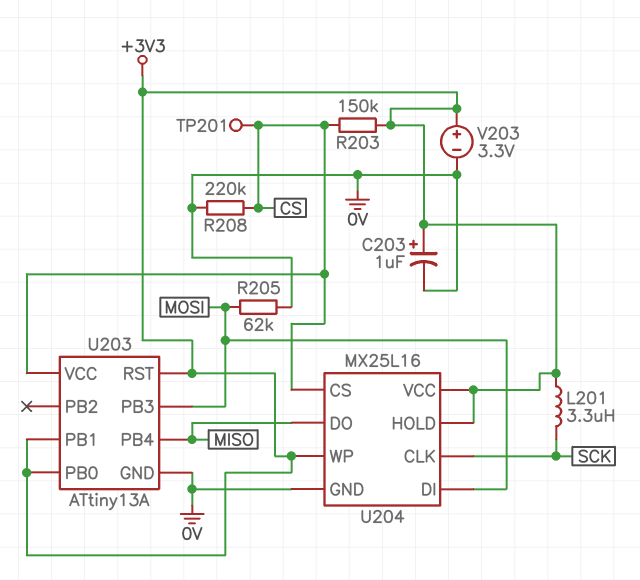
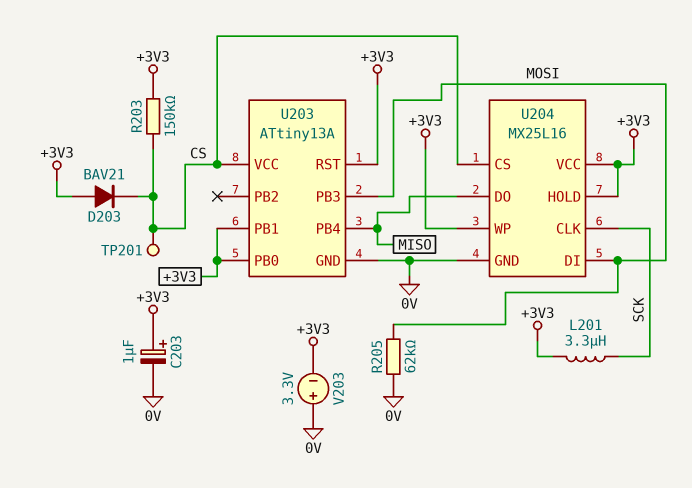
D203: none -> diode BAV21 (A +3V3, K CS)
R208: 220k (0V, CS) -> none
V203: 3.3V (plus +3V3, minus 0V) -> 3.3V (plus 0V, minus +3V3)

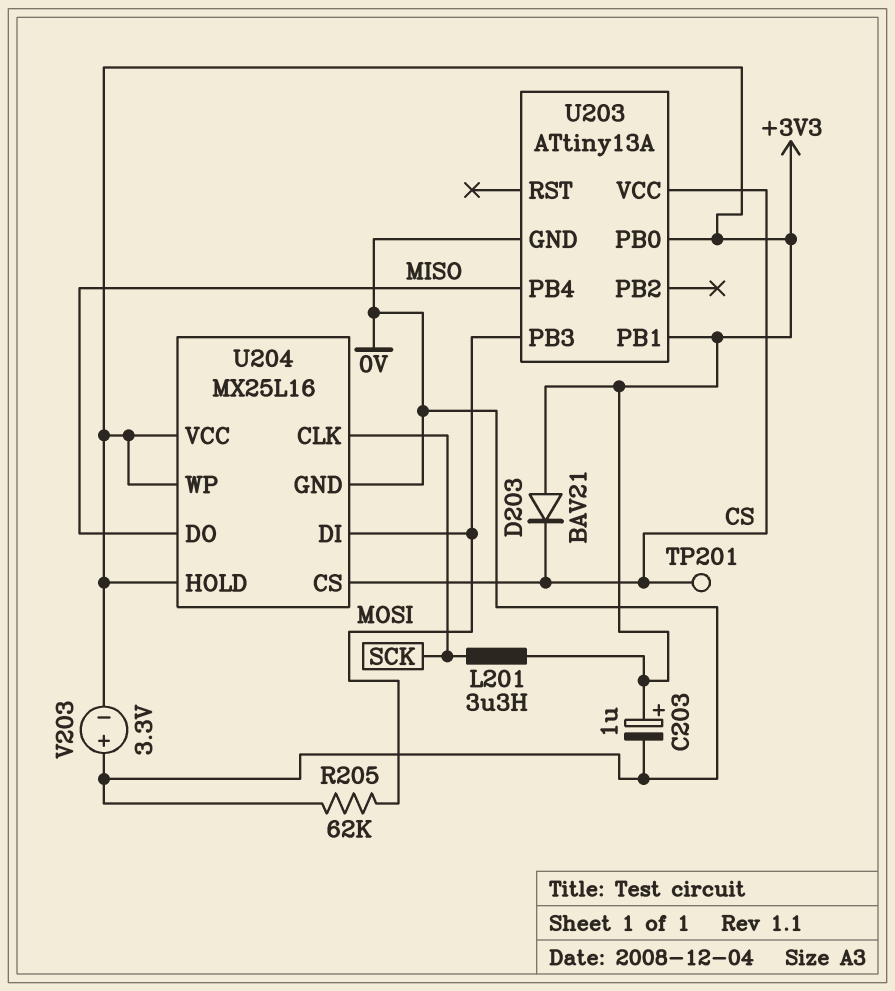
R203: 150k (+3V3, CS) -> none
U203 pin RST: +3V3 -> none

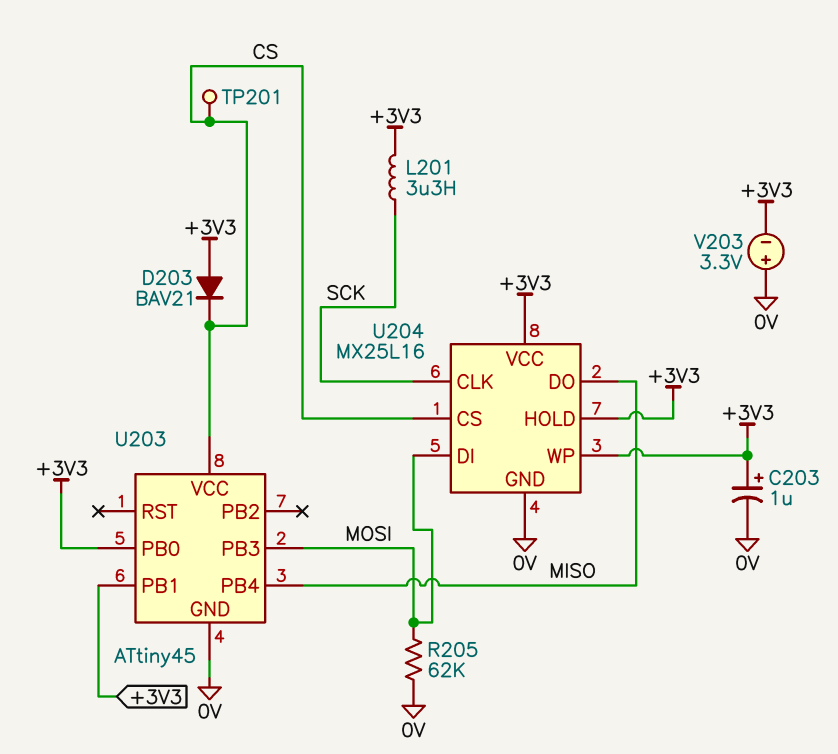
U203: ATtiny13A -> ATtiny45

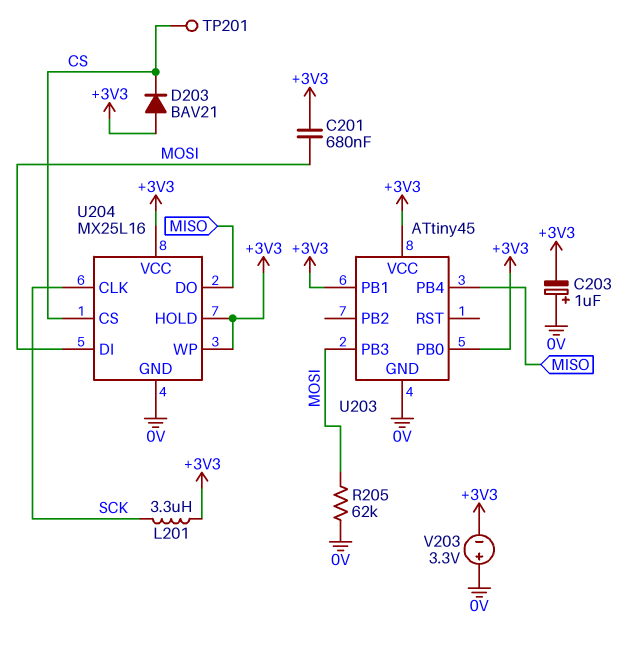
C201: none -> 680nF (+3V3, MOSI)
C203: 1uF (plus +3V3, minus 0V) -> 1uF (plus 0V, minus +3V3)
U203 pin VCC: CS -> +3V3

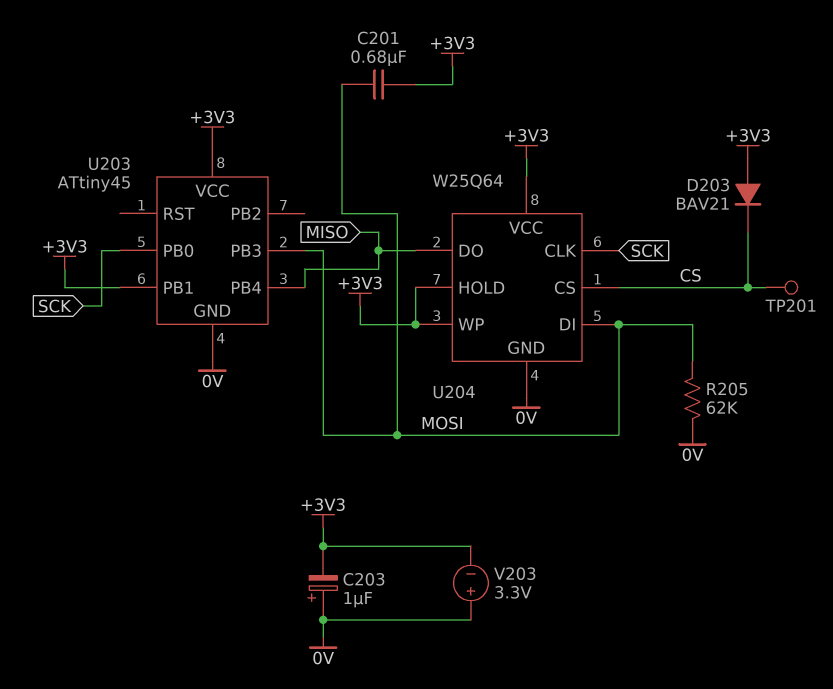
L201: 3.3uH (+3V3, SCK) -> none
U203 pin PB0: +3V3 -> SCK
U204: MX25L16 -> W25Q64

